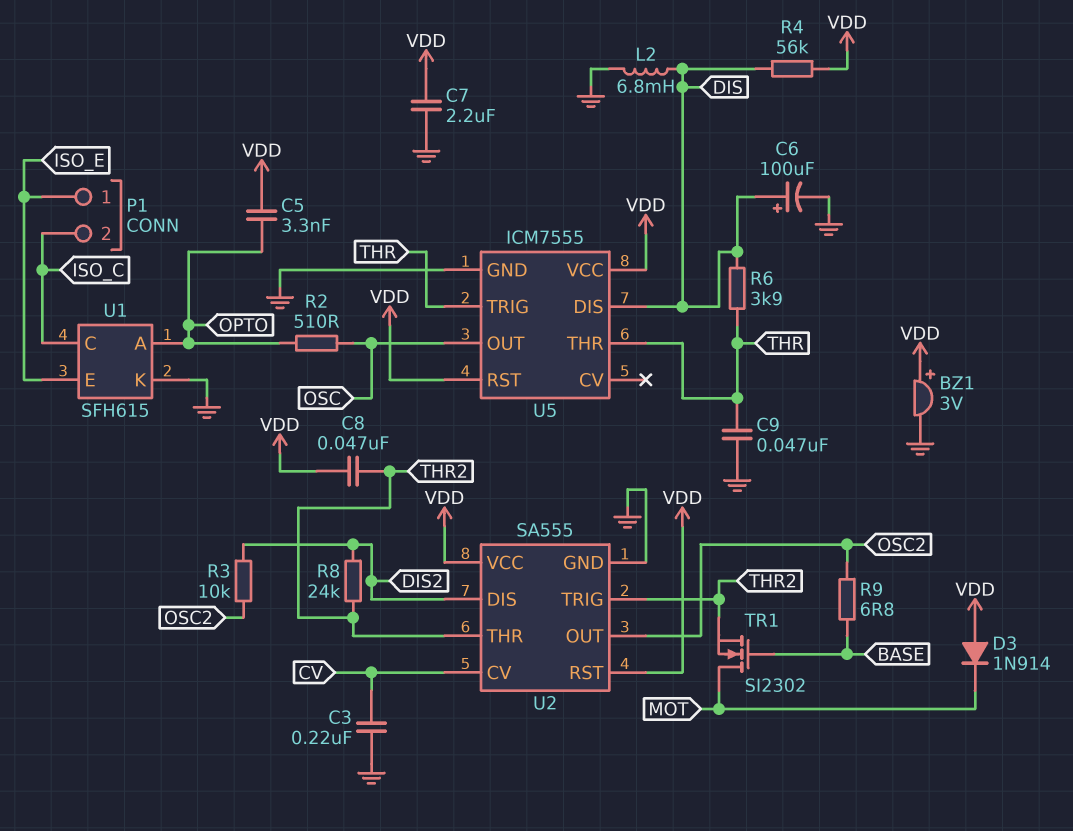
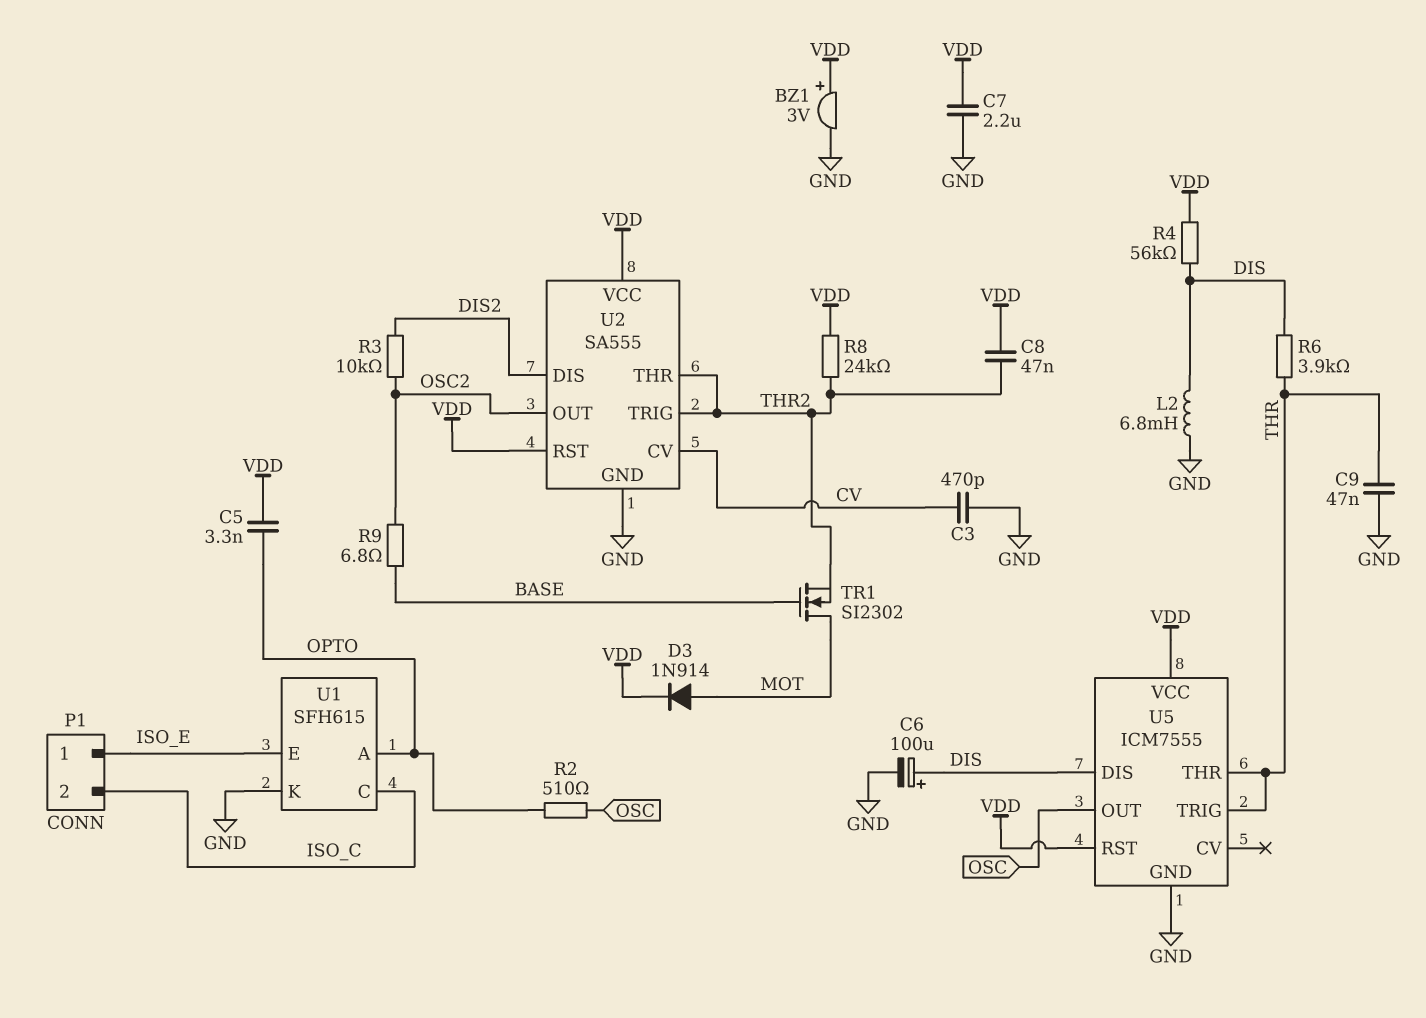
C3: 220nF (CV, GND) -> 470pF (CV, GND)
D3: diode 1N914 (A VDD, K MOT) -> diode 1N914 (A MOT, K VDD)
R8: 24k (DIS2, THR2) -> 24k (THR2, VDD)

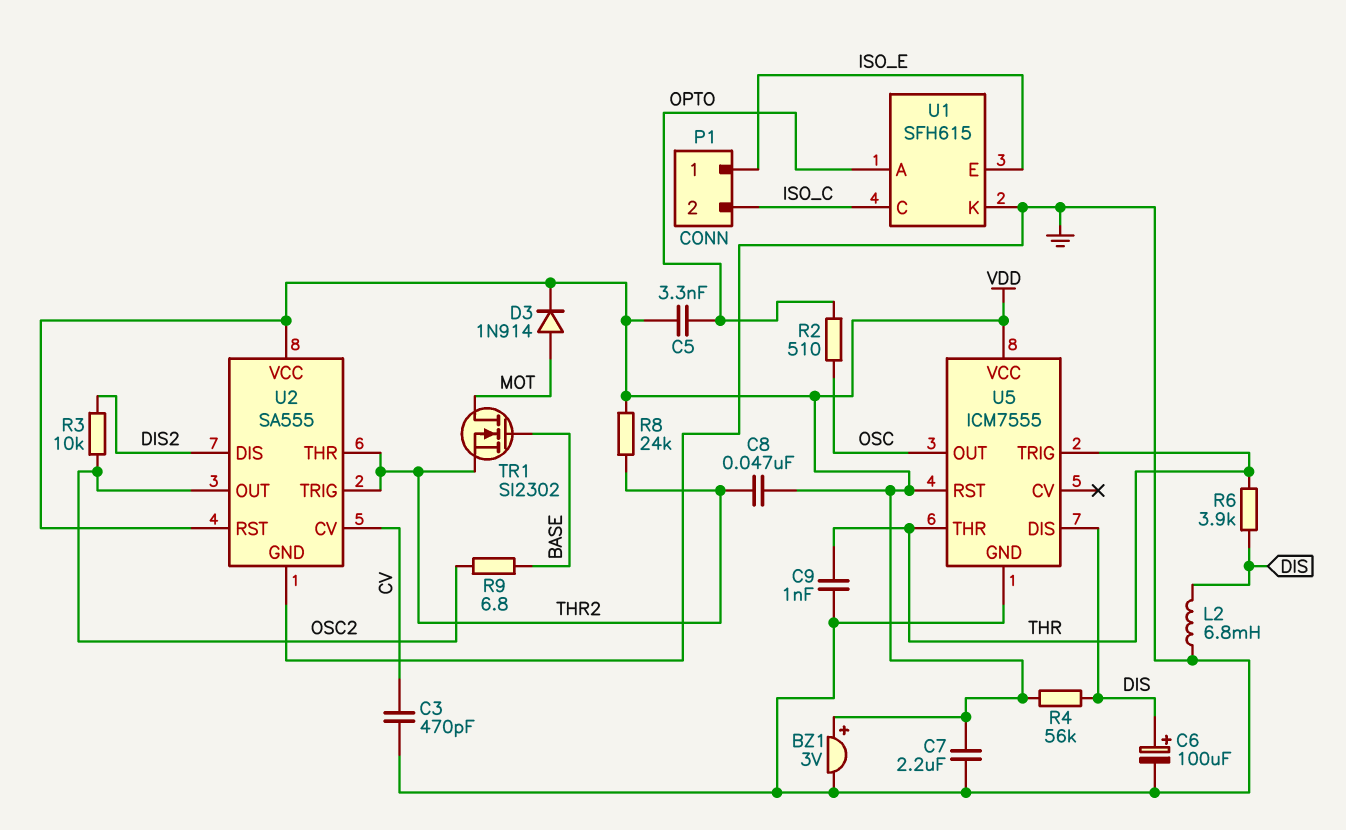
C9: 47nF (GND, THR) -> 1nF (GND, THR)

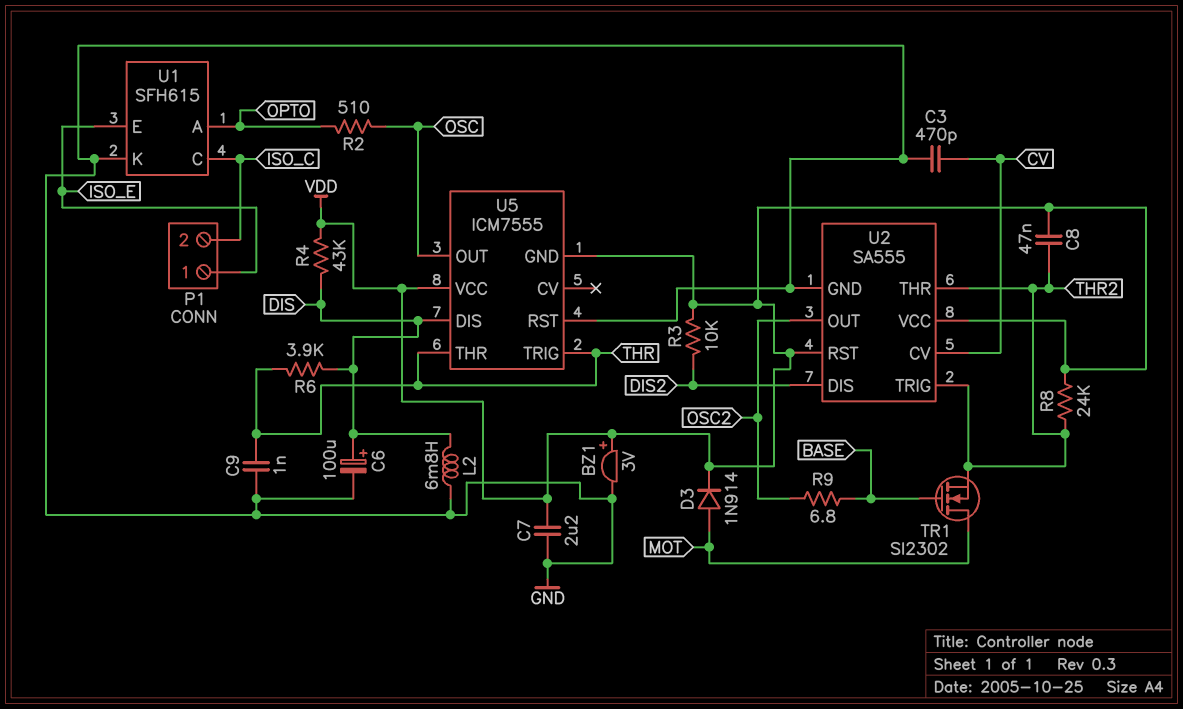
C5: 3.3nF (OPTO, VDD) -> none
R3: 10k (DIS2, OSC2) -> 10k (DIS2, VDD)
R4: 56k (DIS, VDD) -> 43k (DIS, VDD)
U5 pin GND: GND -> VDD
U5 pin RST: VDD -> GND

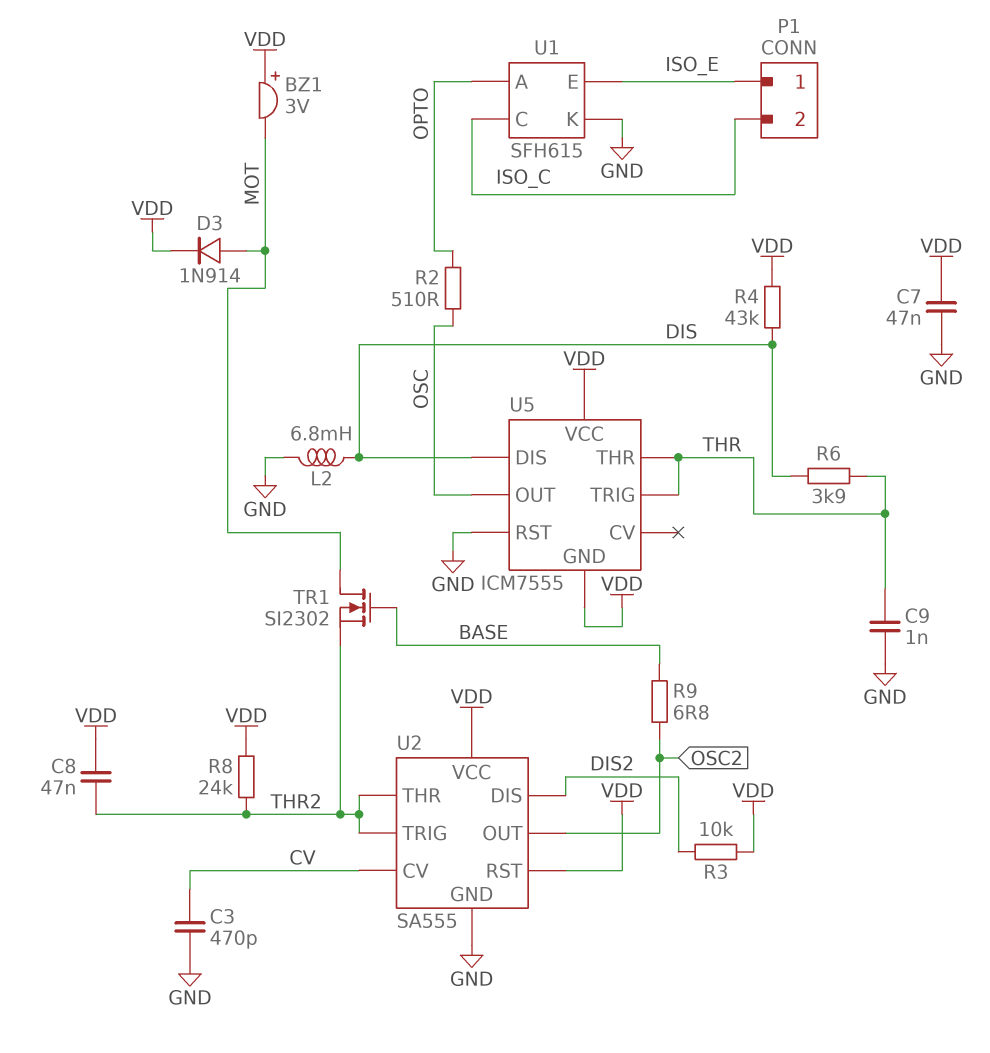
BZ1: buzzer 3V (plus VDD, minus GND) -> buzzer 3V (plus VDD, minus MOT)
C6: 100uF (plus DIS, minus GND) -> none
C7: 2.2uF (GND, VDD) -> 47nF (GND, VDD)

